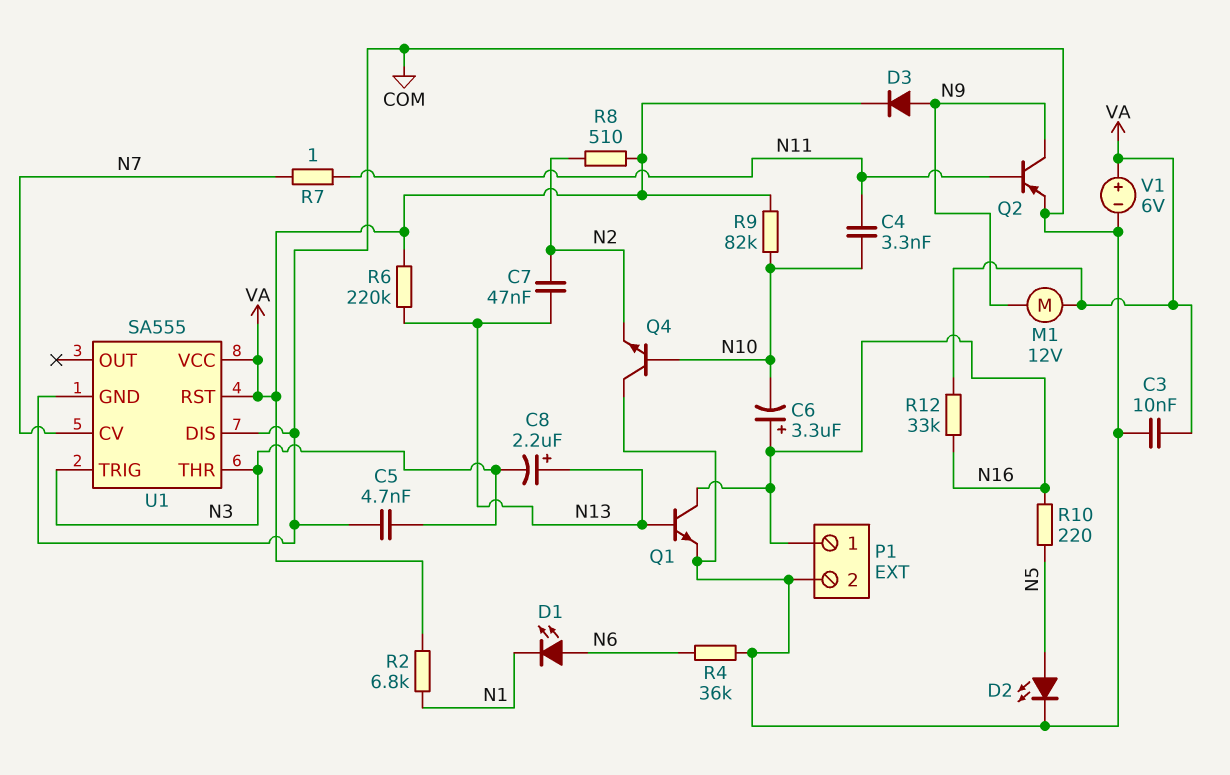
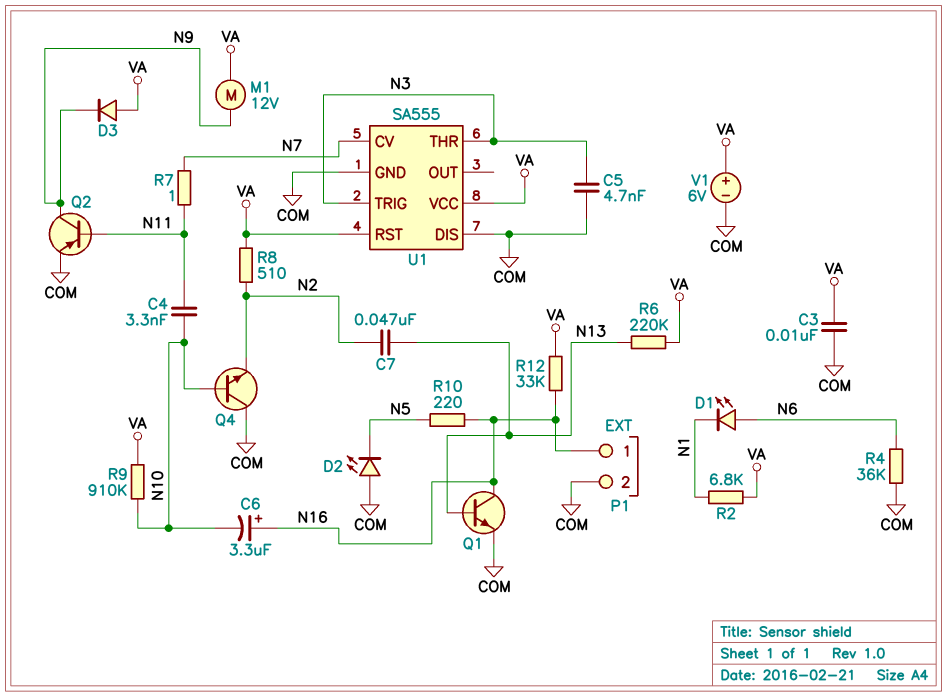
C8: 2.2uF (plus N13, minus N3) -> none
D2: LED (A N5, K COM) -> LED (A COM, K N5)
D3: diode (A N9, K VA) -> diode (A VA, K N9)
R9: 82k (N10, VA) -> 910k (N10, VA)

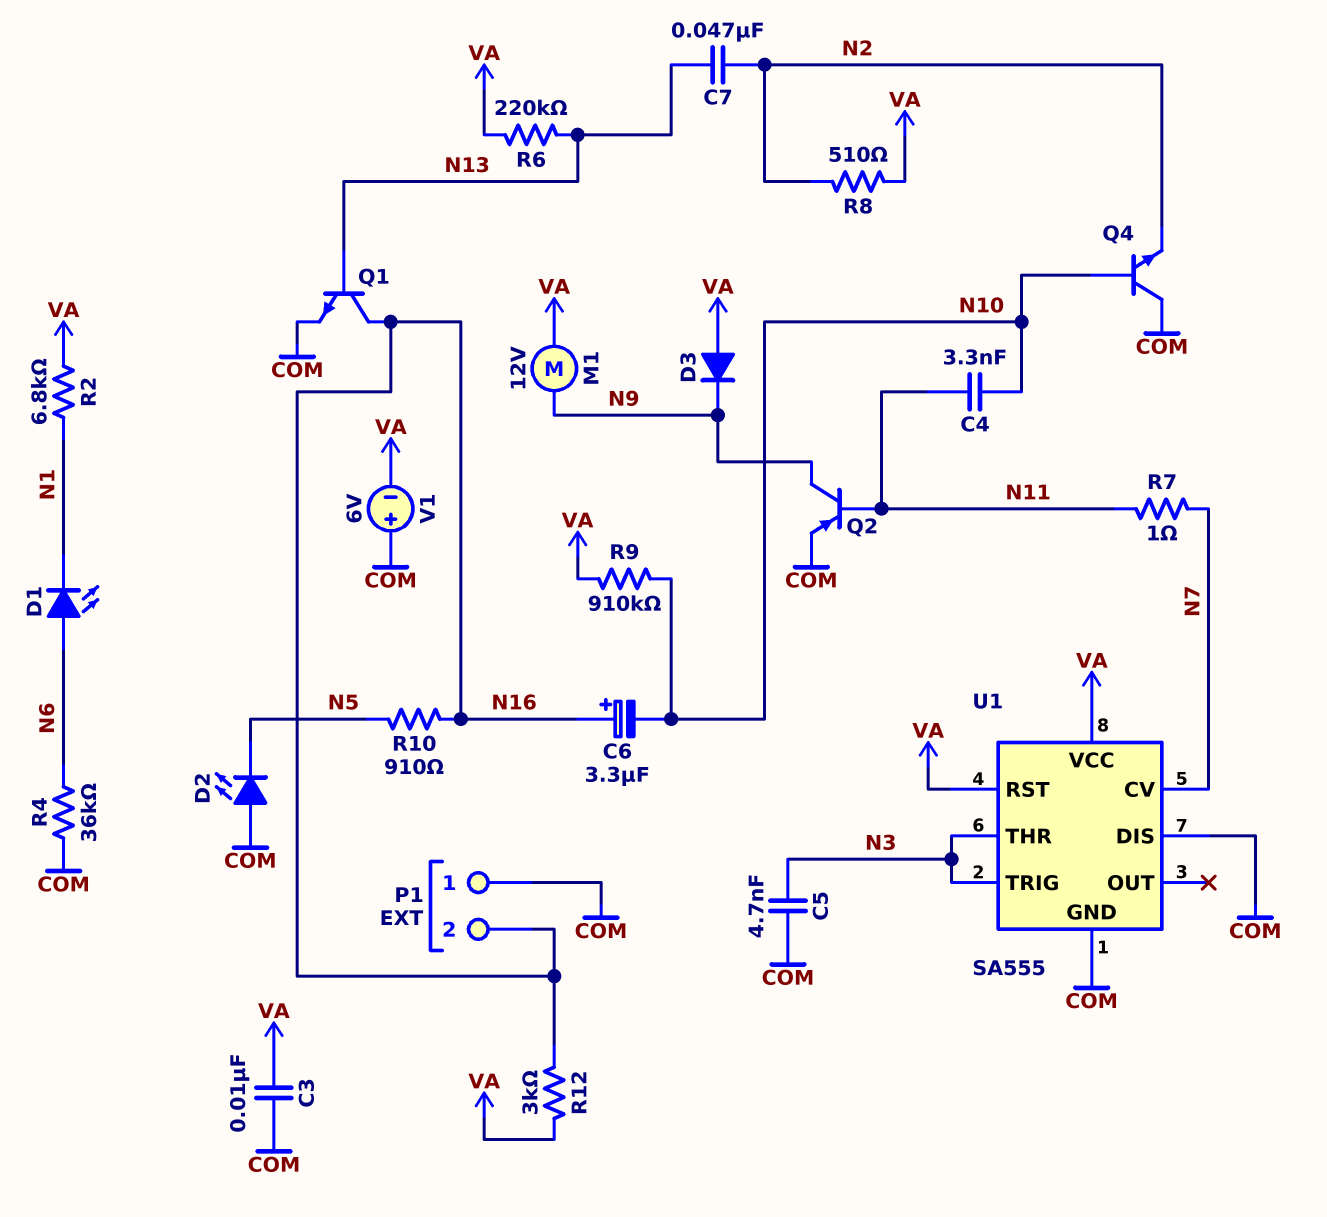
P1 pin 1: N16 -> COM
P1 pin 2: COM -> N16
R10: 220 (N5, N16) -> 910 (N5, N16)
R12: 33k (N16, VA) -> 3k (N16, VA)
V1: 6V (plus VA, minus COM) -> 6V (plus COM, minus VA)

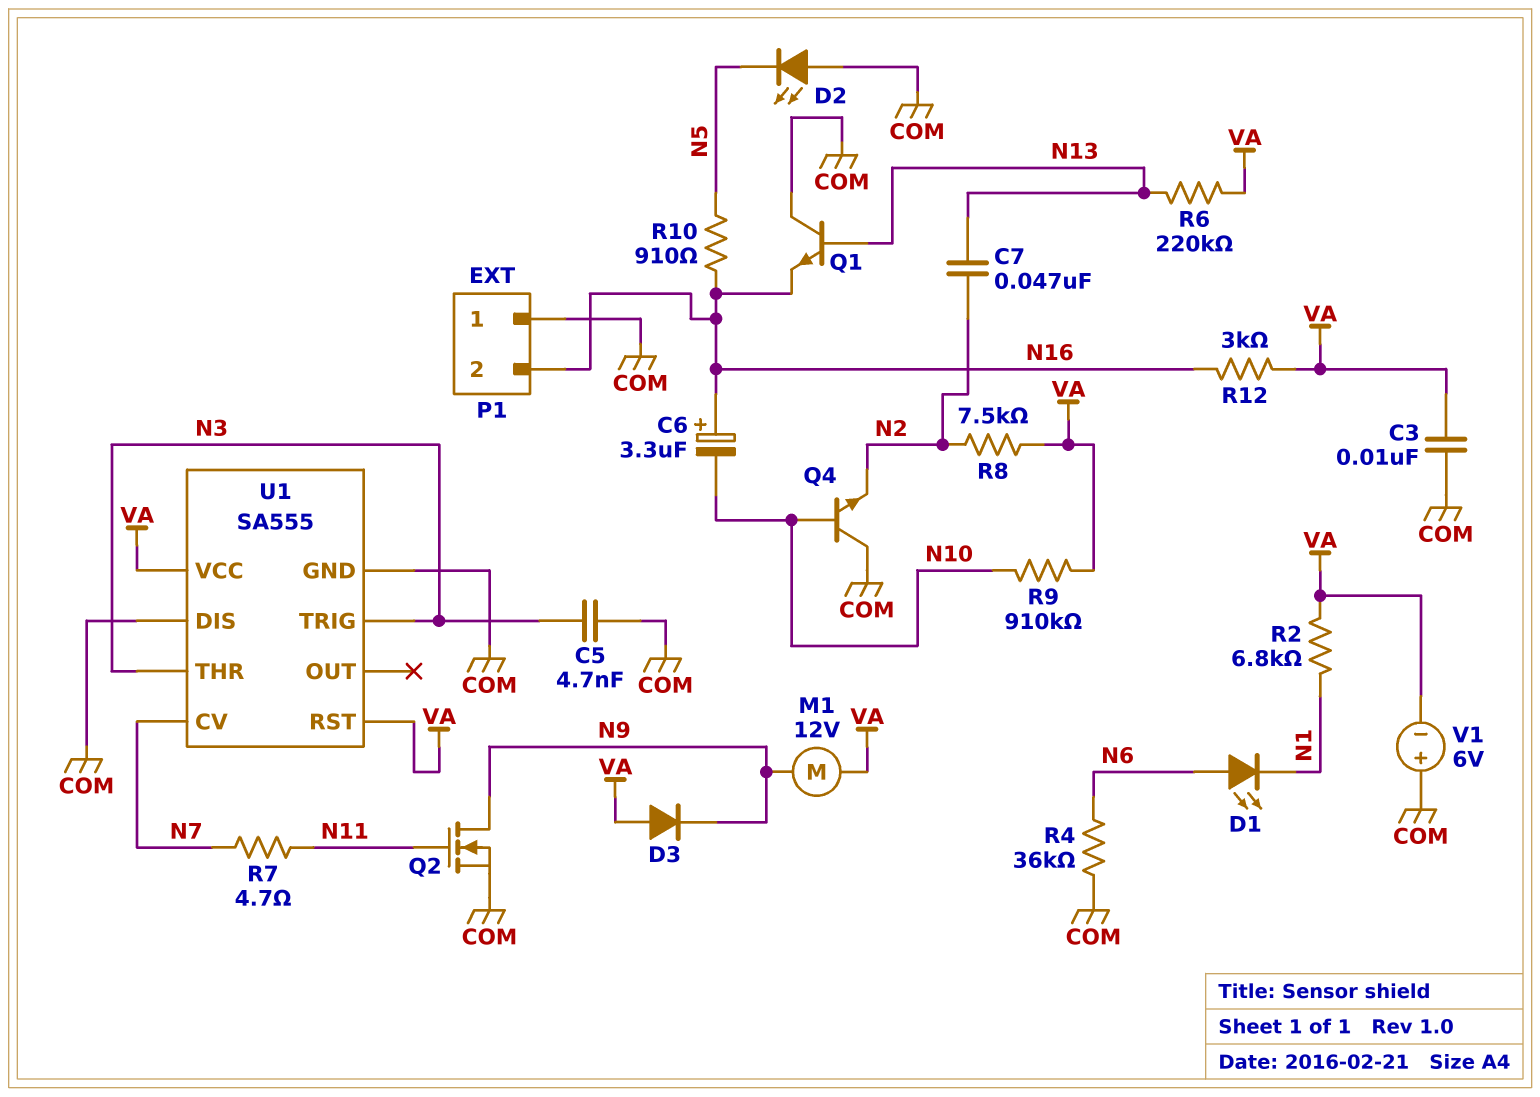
C4: 3.3nF (N10, N11) -> none
Q1: NPN (B N13, C N16, E COM) -> NPN (B N13, C COM, E N16)
Q2: PNP (B N11, C N9, E COM) -> NMOS (G N11, D N9, S COM)
R7: 1 (N7, N11) -> 4.7 (N7, N11)
R8: 510 (N2, VA) -> 7.5k (N2, VA)

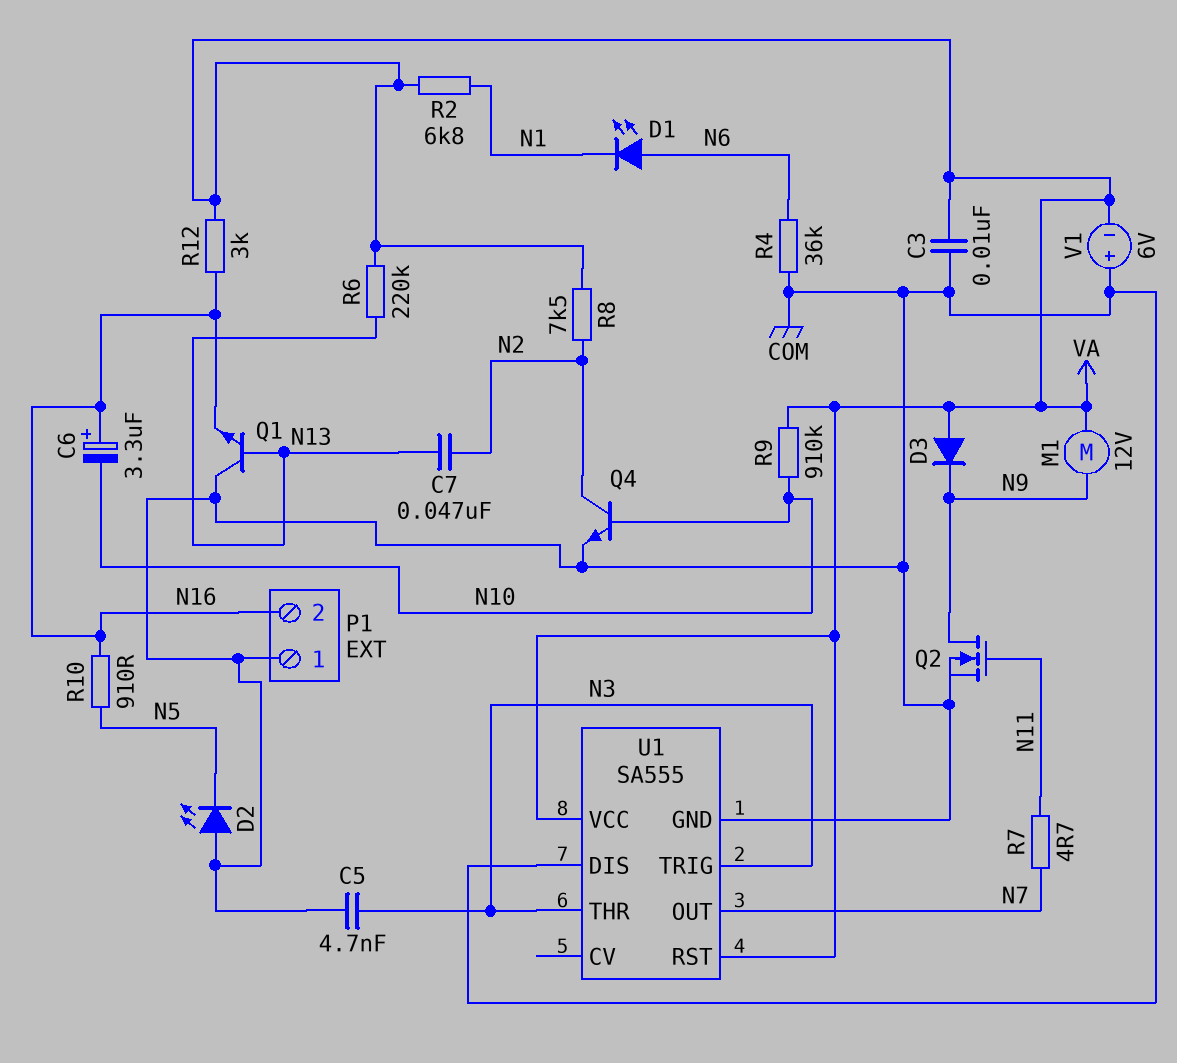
Q4: NPN (B N10, C COM, E N2) -> NPN (B N10, C N2, E COM)
U1 pin CV: N7 -> none
U1 pin OUT: none -> N7

